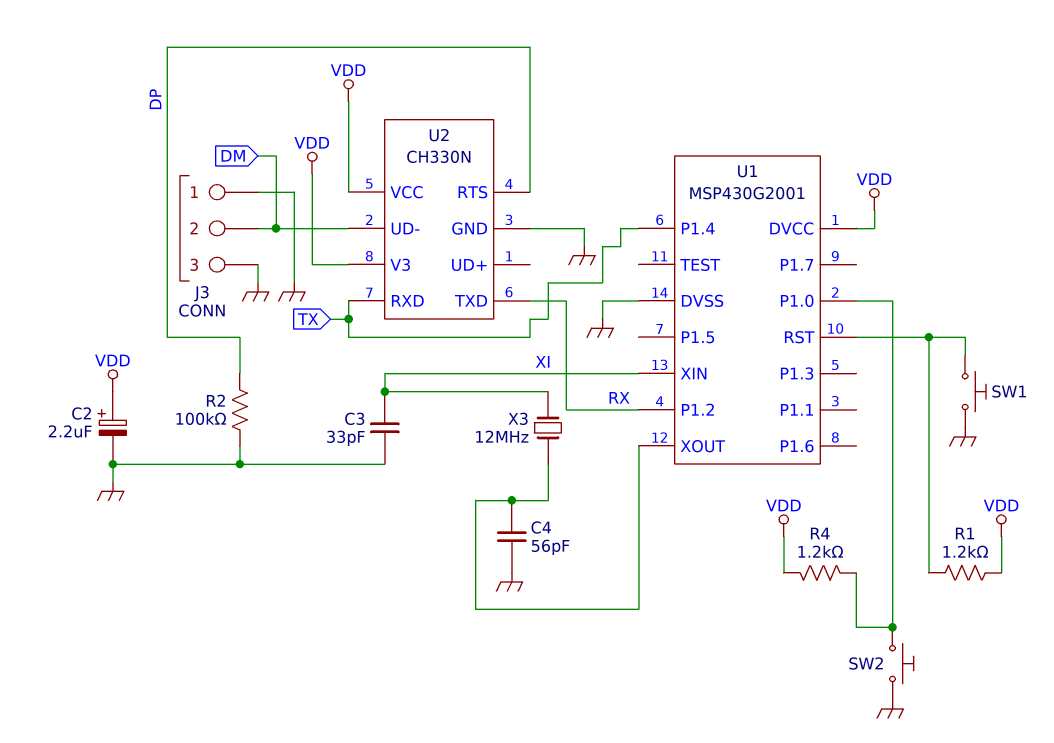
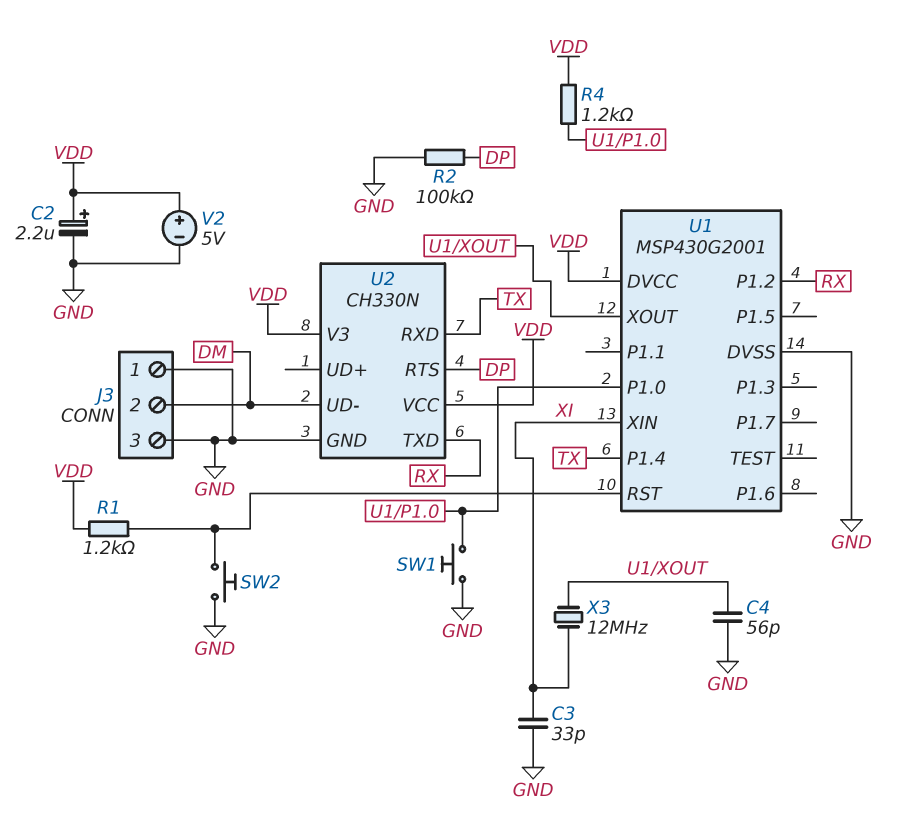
SW1: button (GND, U1/RST) -> button (GND, U1/P1.0)
SW2: button (GND, U1/P1.0) -> button (GND, U1/RST)
V2: none -> 5V (plus VDD, minus GND)

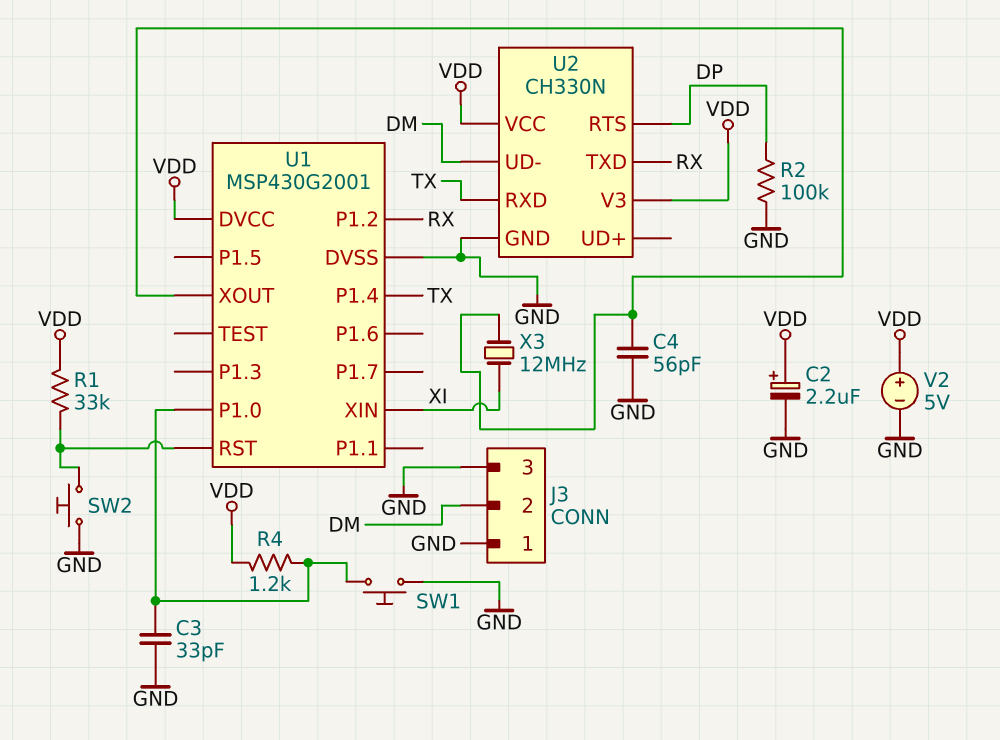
C3: 33pF (GND, XI) -> 33pF (GND, U1/P1.0)
R1: 1.2k (U1/RST, VDD) -> 33k (U1/RST, VDD)

